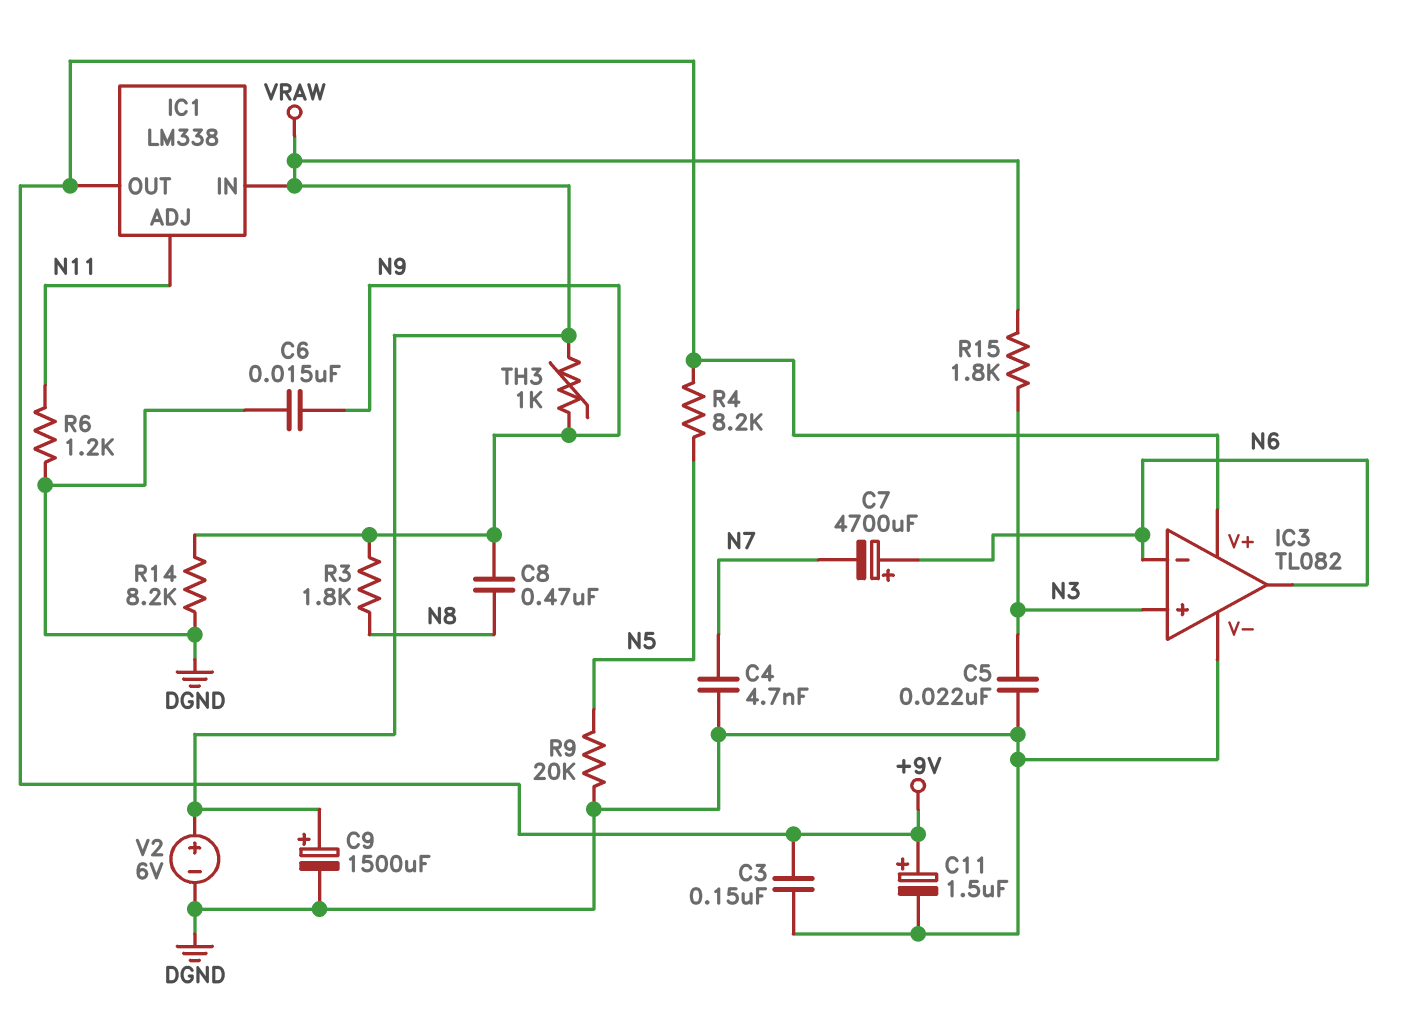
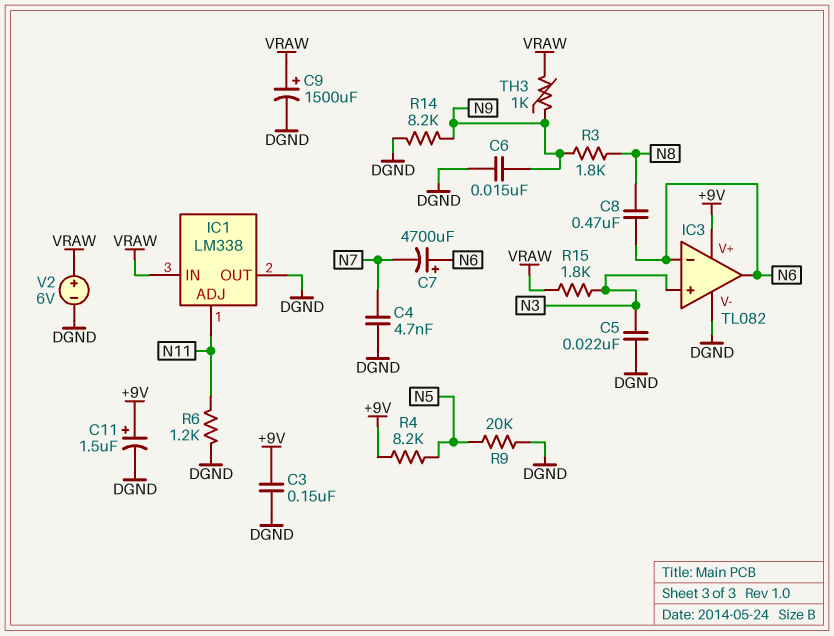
C8: 470nF (N8, N9) -> 470nF (N6, N8)
IC1 pin OUT: +9V -> DGND

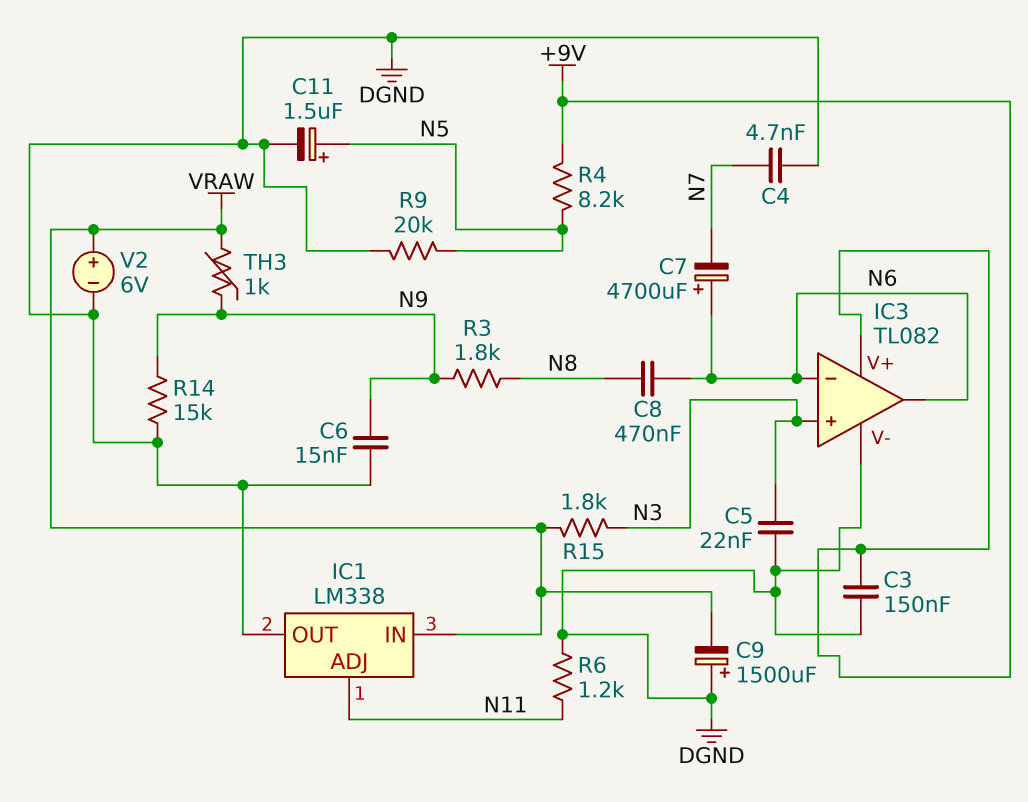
C9: 1500uF (plus VRAW, minus DGND) -> 1500uF (plus DGND, minus VRAW)
C11: 1.5uF (plus +9V, minus DGND) -> 1.5uF (plus N5, minus DGND)
R14: 8.2k (DGND, N9) -> 15k (DGND, N9)

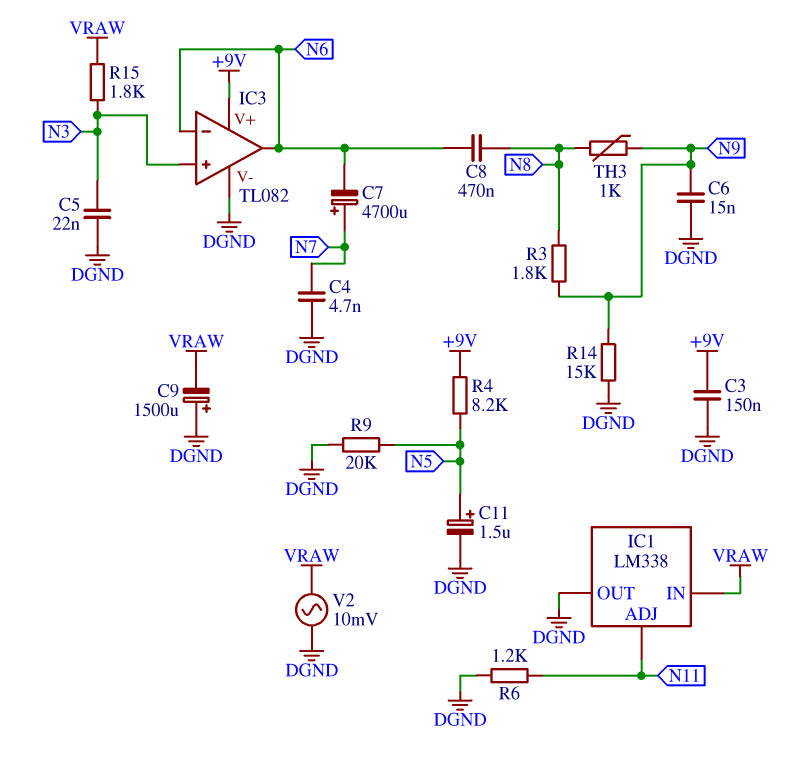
C7: 4700uF (plus N6, minus N7) -> 4700uF (plus N7, minus N6)
TH3: 1k (N9, VRAW) -> 1k (N8, N9)
V2: 6V (plus VRAW, minus DGND) -> AC 10mV (DGND, VRAW)

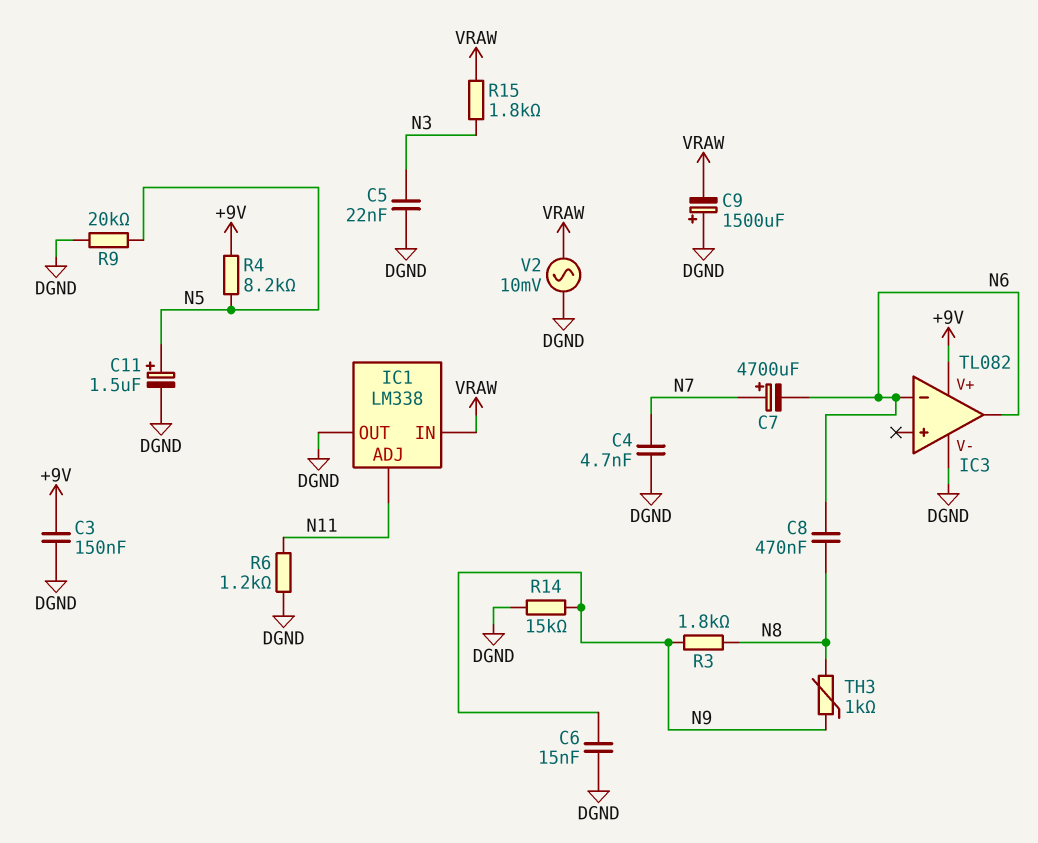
IC3 pin in+: N3 -> none

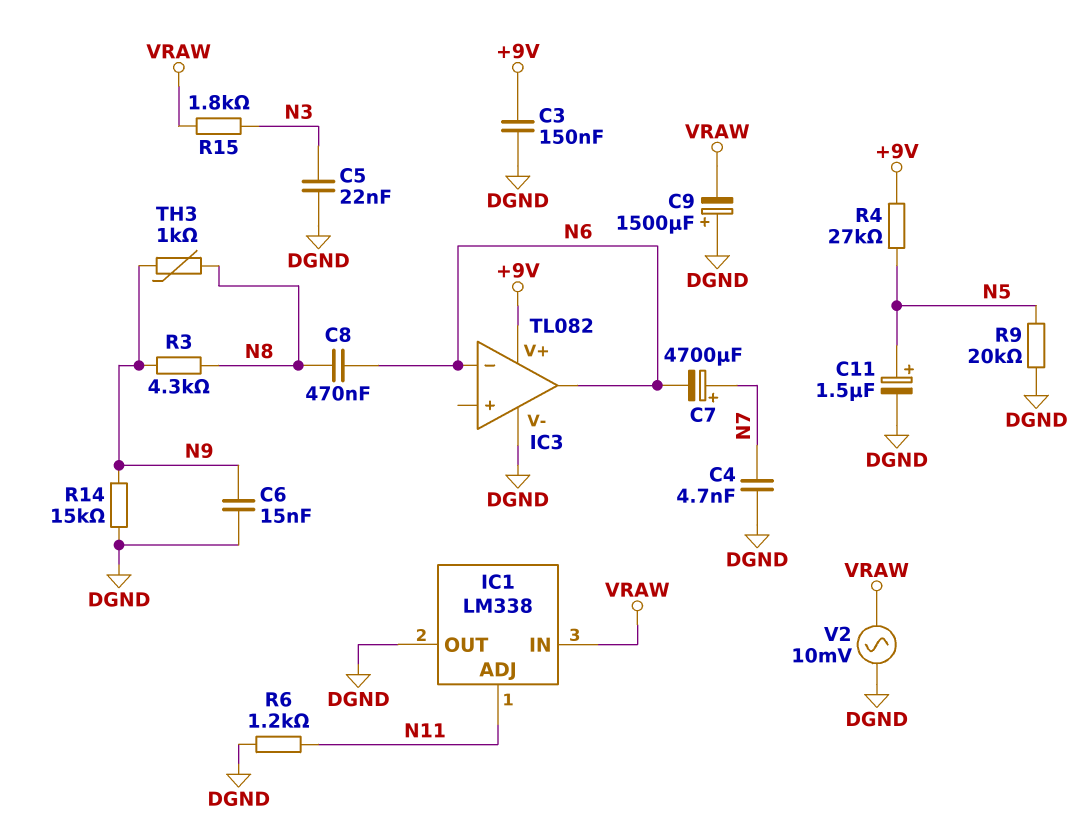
R3: 1.8k (N8, N9) -> 4.3k (N8, N9)
R4: 8.2k (+9V, N5) -> 27k (+9V, N5)

